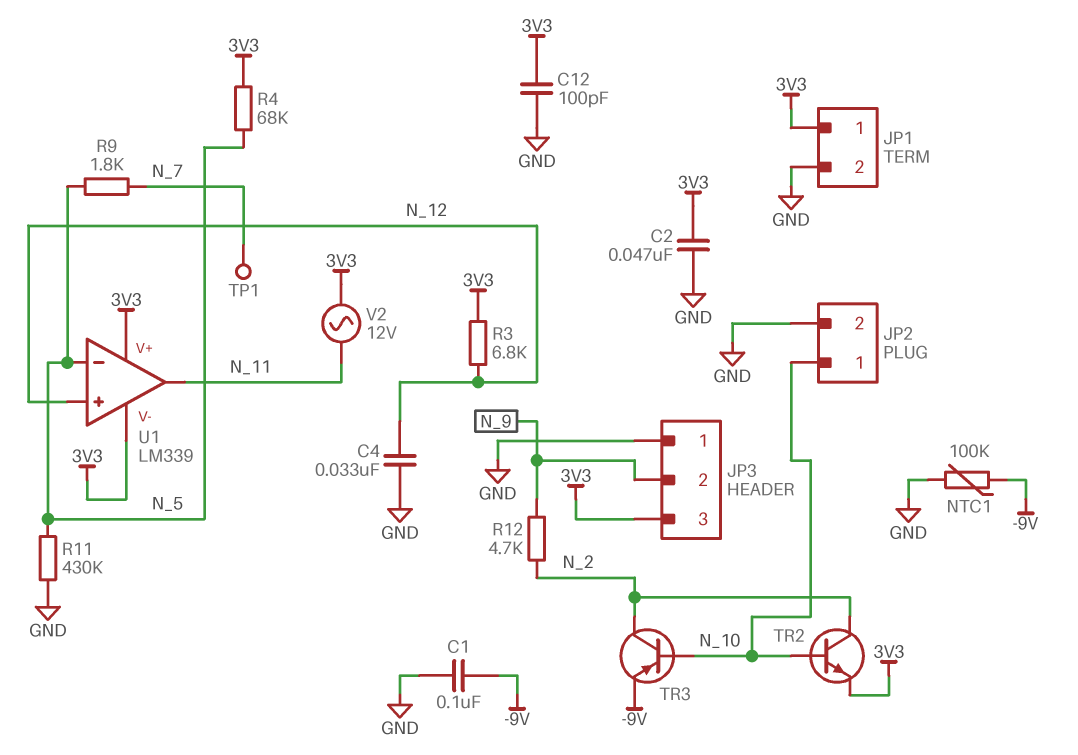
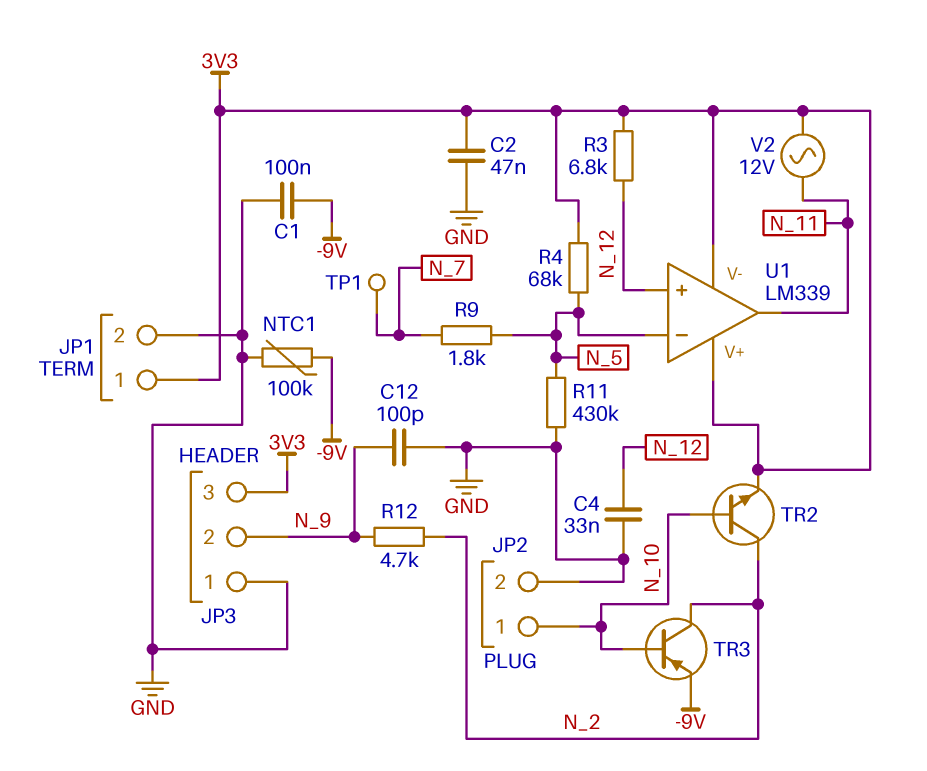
C12: 100pF (3V3, GND) -> 100pF (GND, N_9)

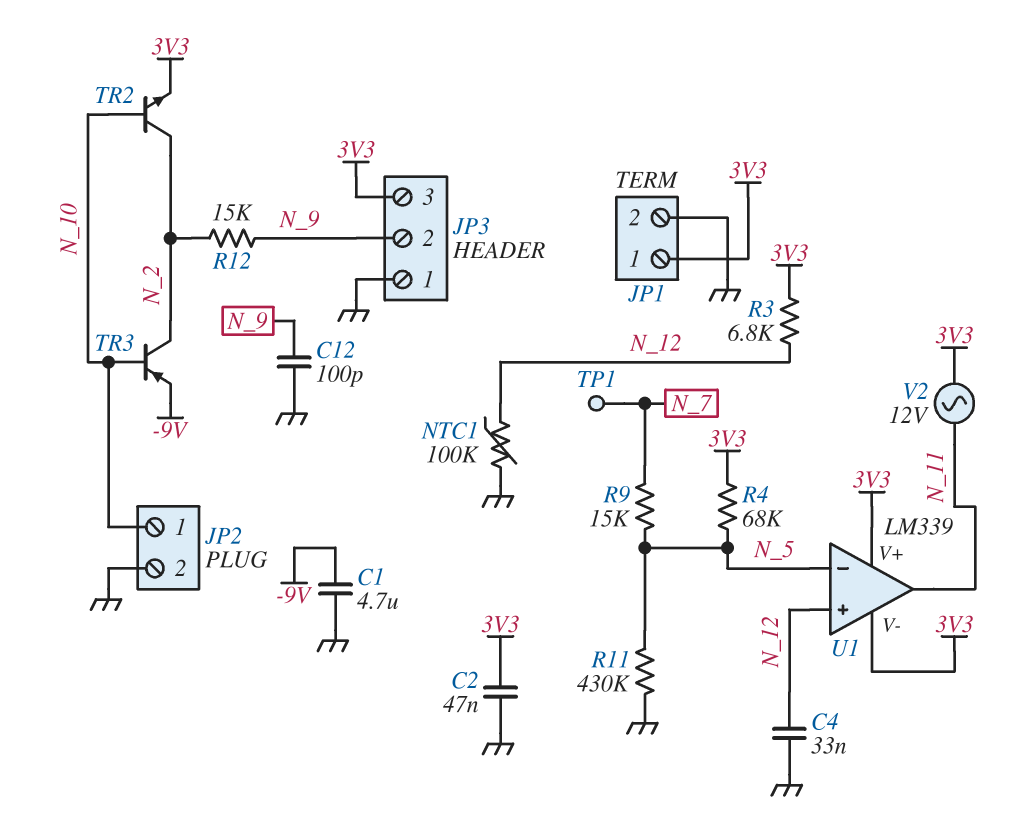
C1: 100nF (-9V, GND) -> 4.7uF (-9V, GND)
NTC1: 100k (-9V, GND) -> 100k (GND, N_12)
R9: 1.8k (N_5, N_7) -> 15k (N_5, N_7)
R12: 4.7k (N_2, N_9) -> 15k (N_2, N_9)

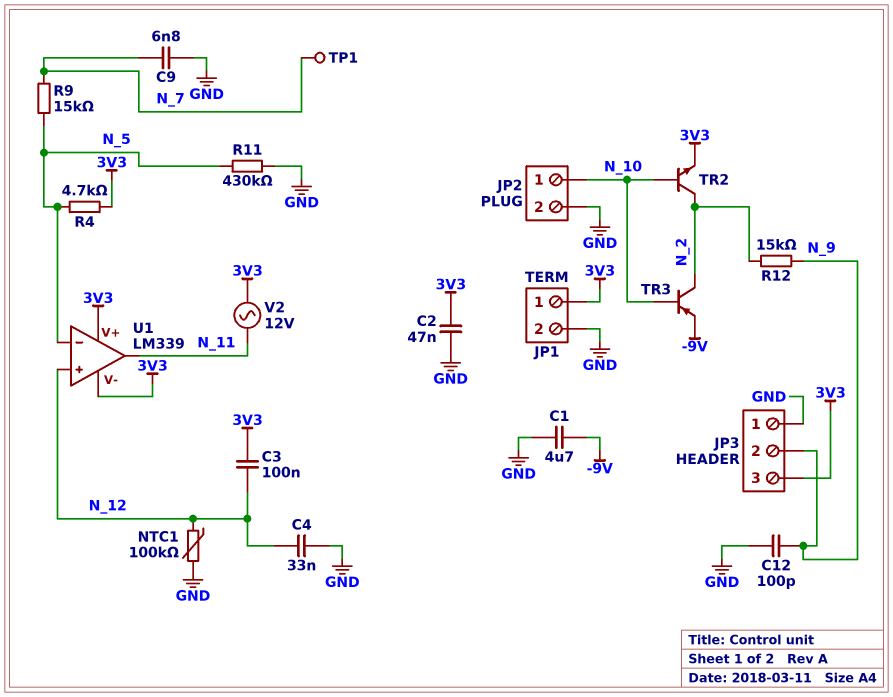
C3: none -> 100nF (3V3, N_12)
C9: none -> 6.8nF (GND, N_7)
R3: 6.8k (3V3, N_12) -> none
R4: 68k (3V3, N_5) -> 4.7k (3V3, N_5)

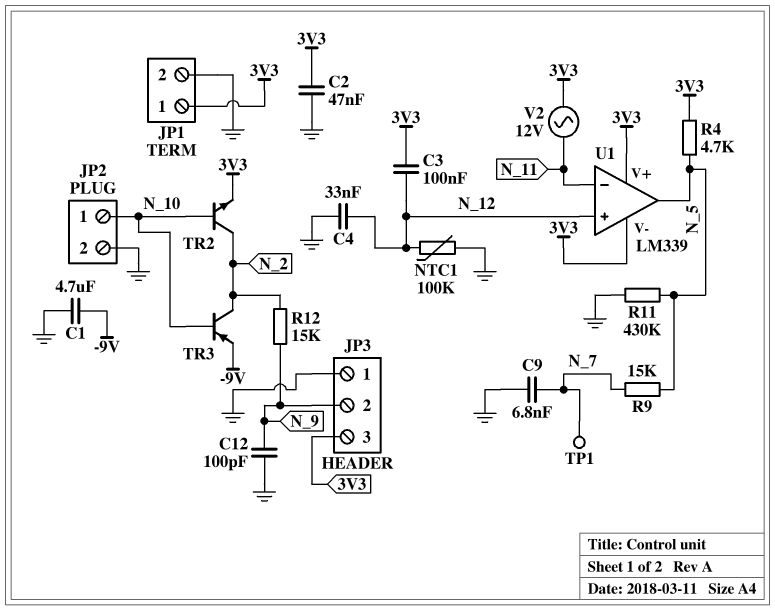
U1 pin in-: N_5 -> N_11
U1 pin out: N_11 -> N_5

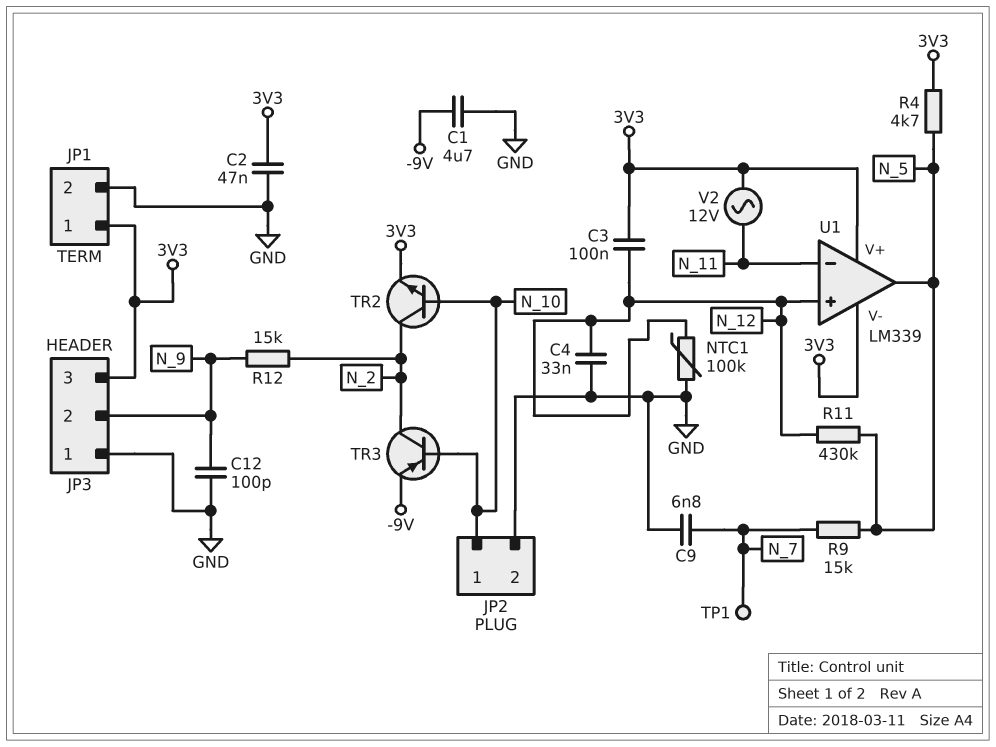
R11: 430k (GND, N_5) -> 430k (N_5, N_12)

